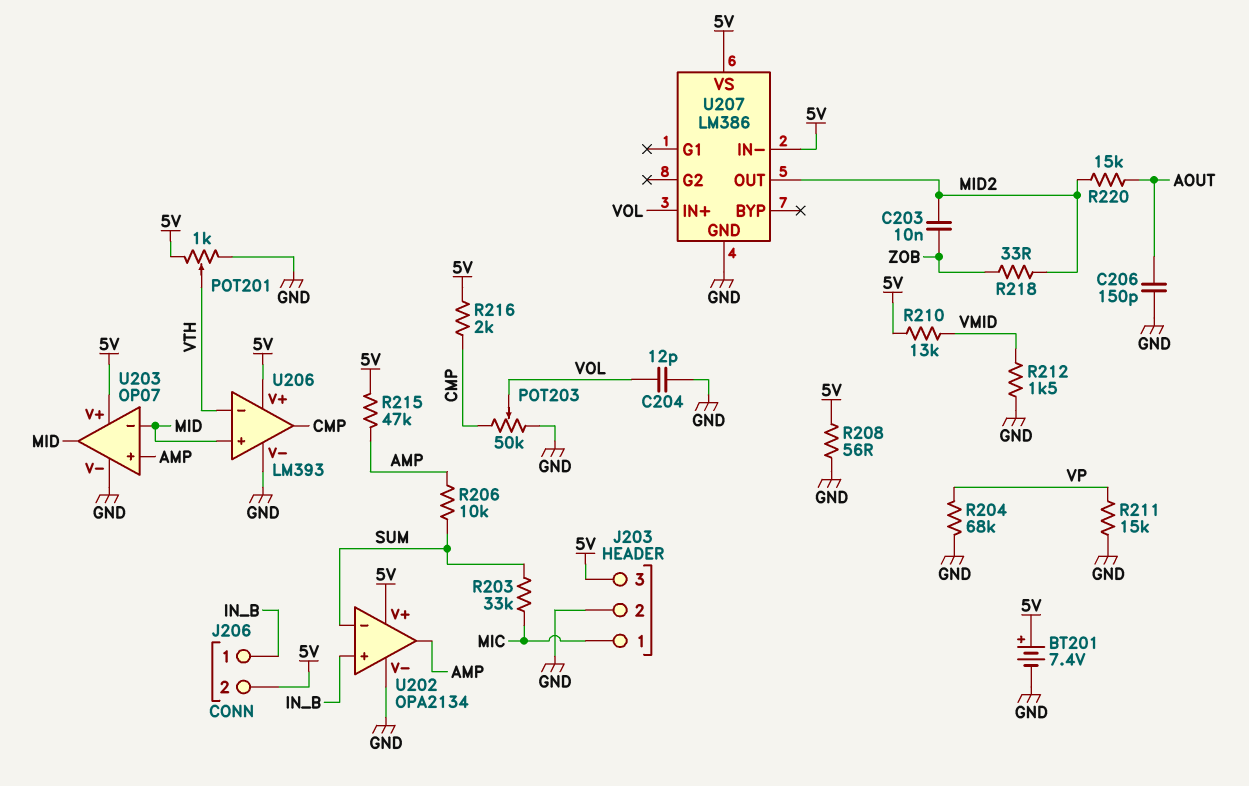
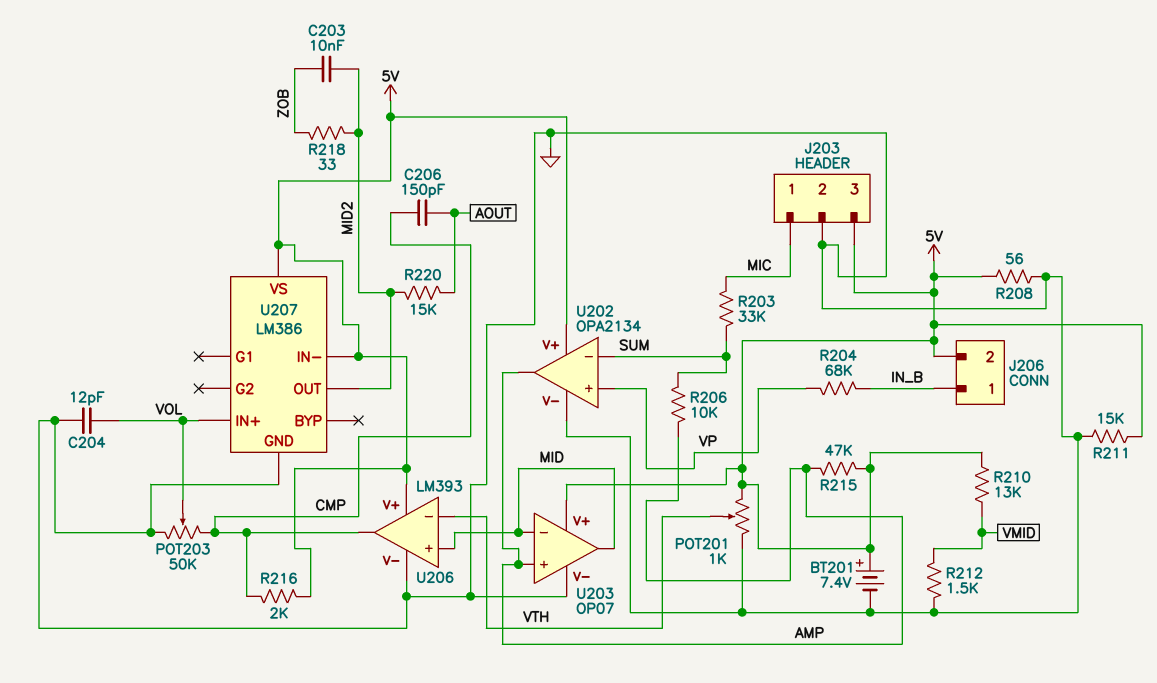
C206: 150pF (AOUT, GND) -> 150pF (AOUT, CMP)
R204: 68k (GND, VP) -> 68k (IN_B, VP)
R211: 15k (GND, VP) -> 15k (5V, GND)
U202 pin in+: IN_B -> VP

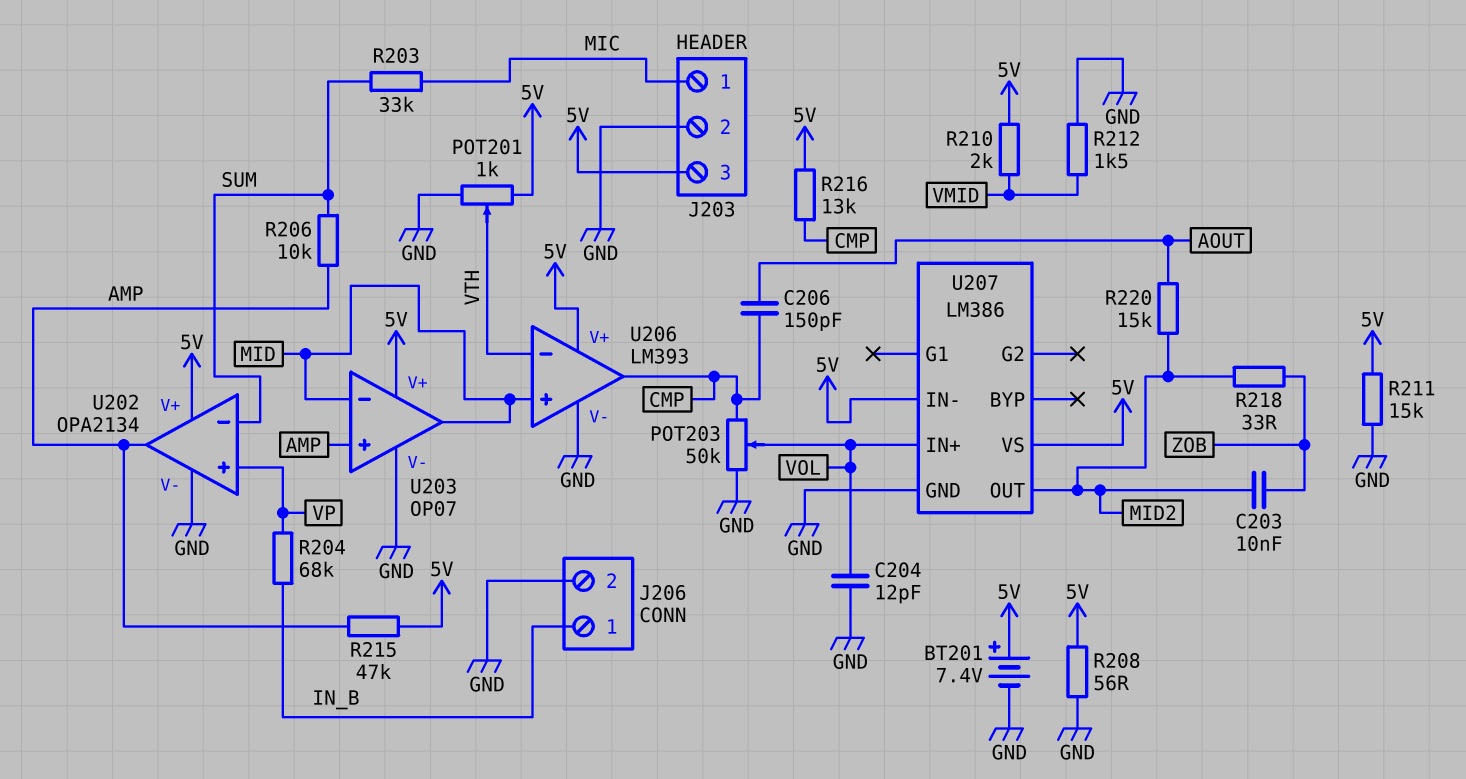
J206 pin 2: 5V -> GND
R210: 13k (5V, VMID) -> 2k (5V, VMID)
R216: 2k (5V, CMP) -> 13k (5V, CMP)

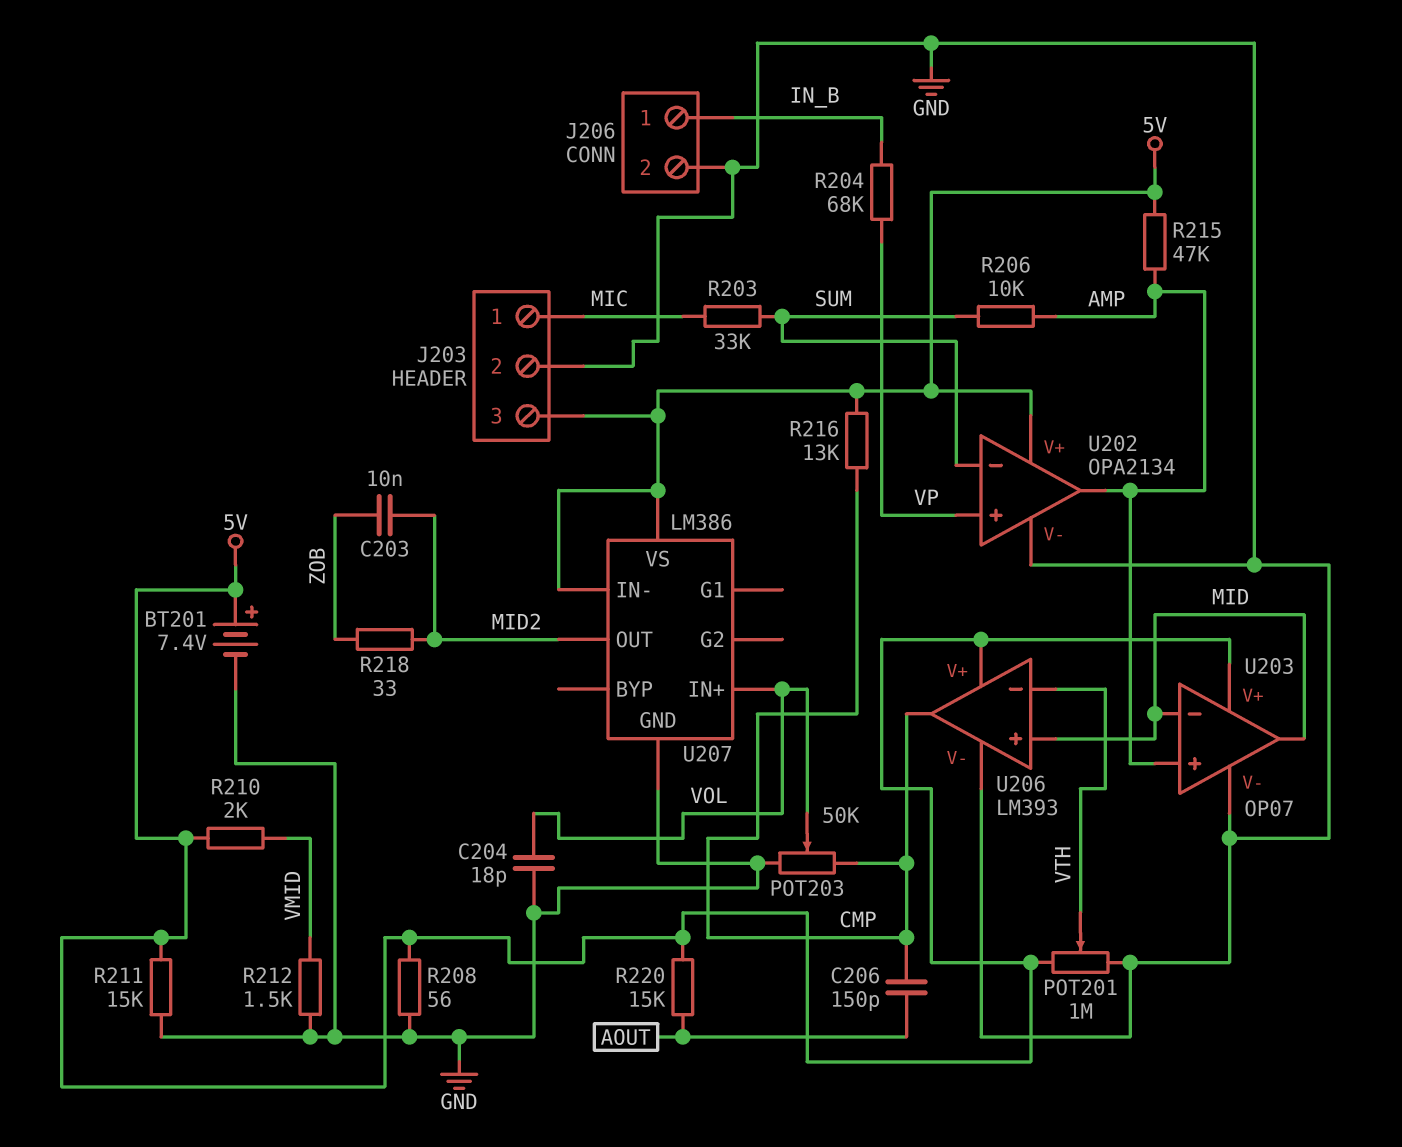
C204: 12pF (GND, VOL) -> 18pF (GND, VOL)
POT201: 1k (5V, GND, wiper VTH) -> 1M (5V, GND, wiper VTH)
R220: 15k (AOUT, MID2) -> 15k (5V, AOUT)

